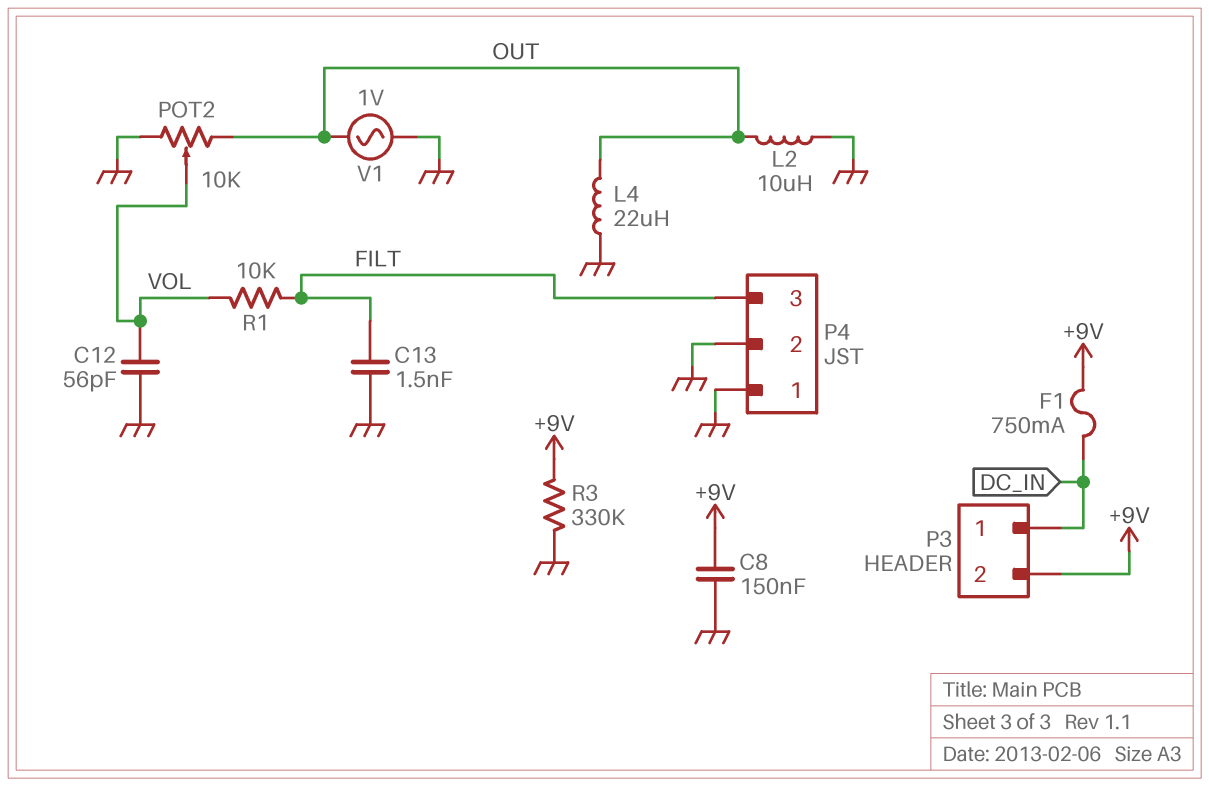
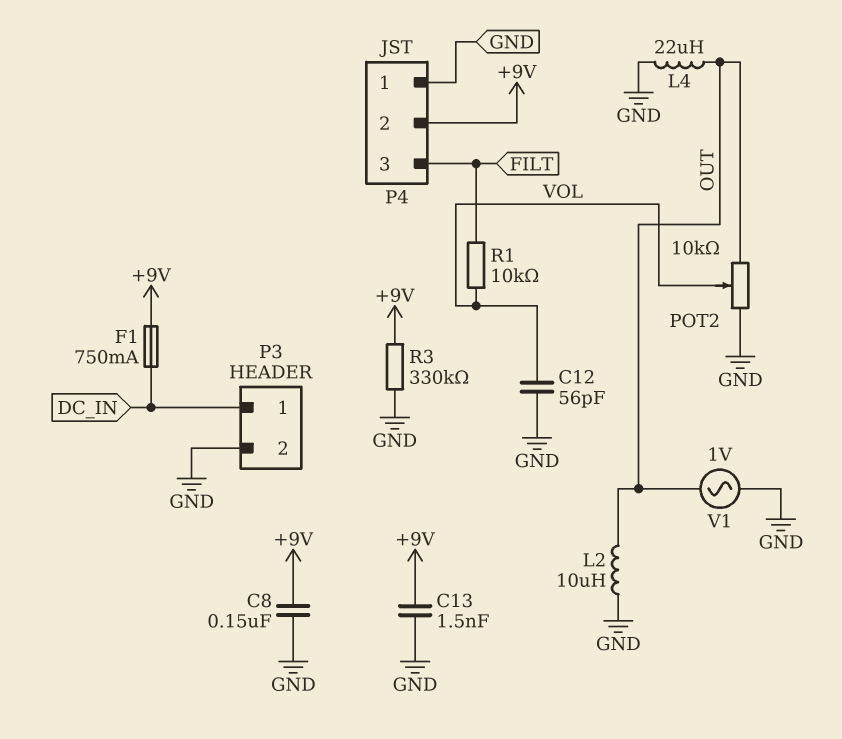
C13: 1.5nF (FILT, GND) -> 1.5nF (+9V, GND)
P3 pin 2: +9V -> GND
P4 pin 2: GND -> +9V

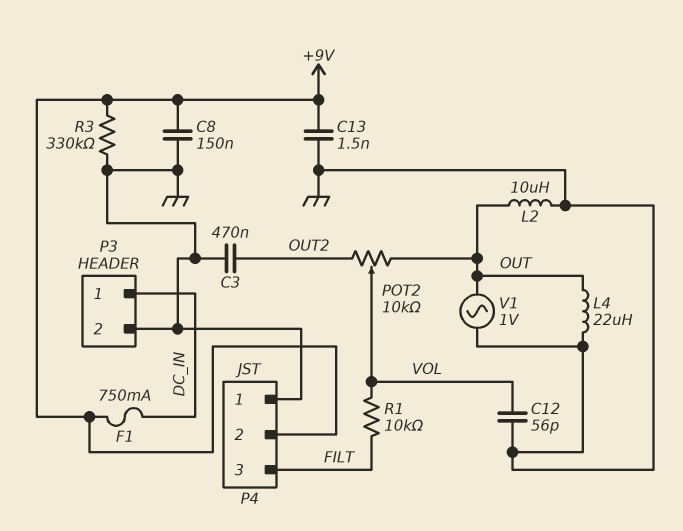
C3: none -> 470nF (GND, OUT2)
POT2: 10k (GND, OUT, wiper VOL) -> 10k (OUT, OUT2, wiper VOL)

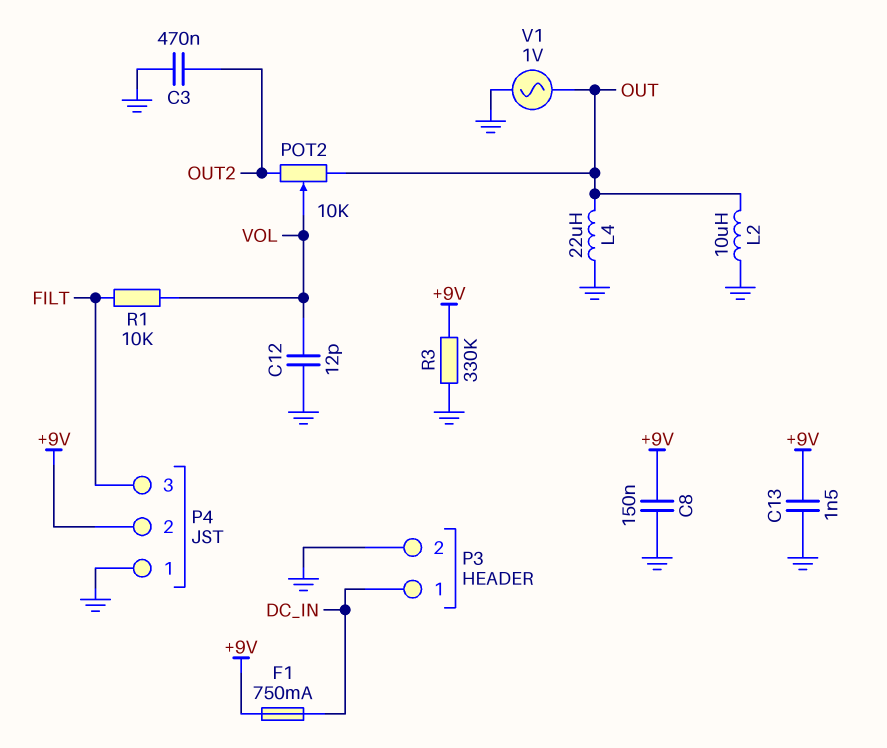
C12: 56pF (GND, VOL) -> 12pF (GND, VOL)

